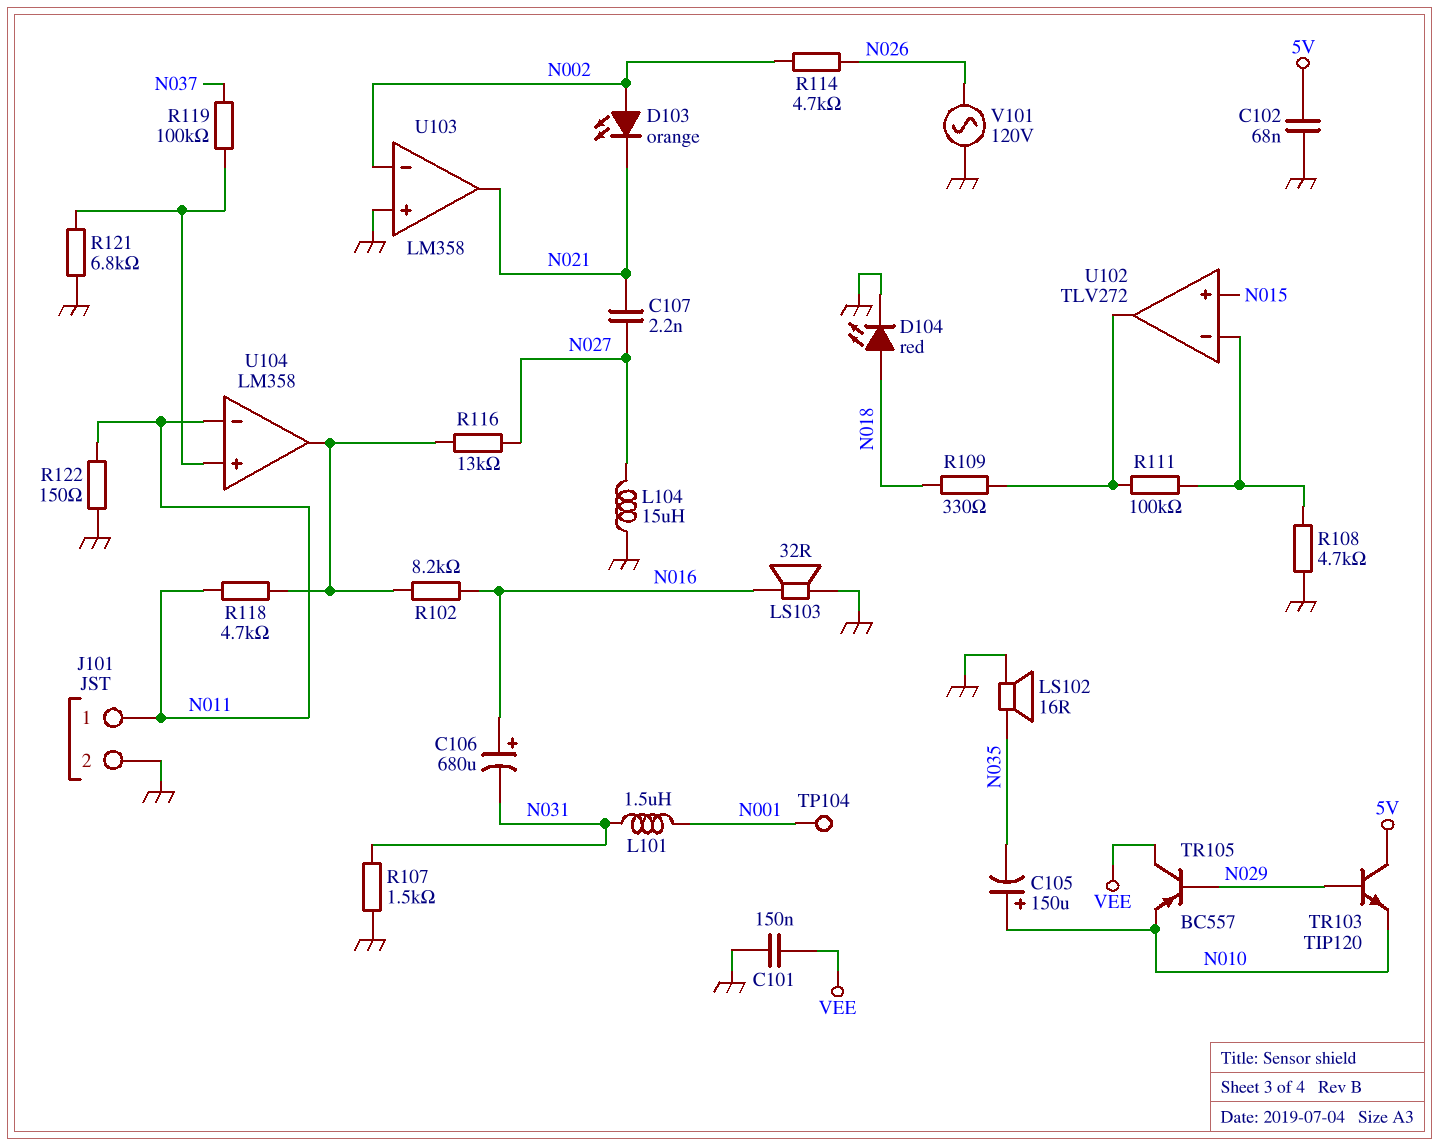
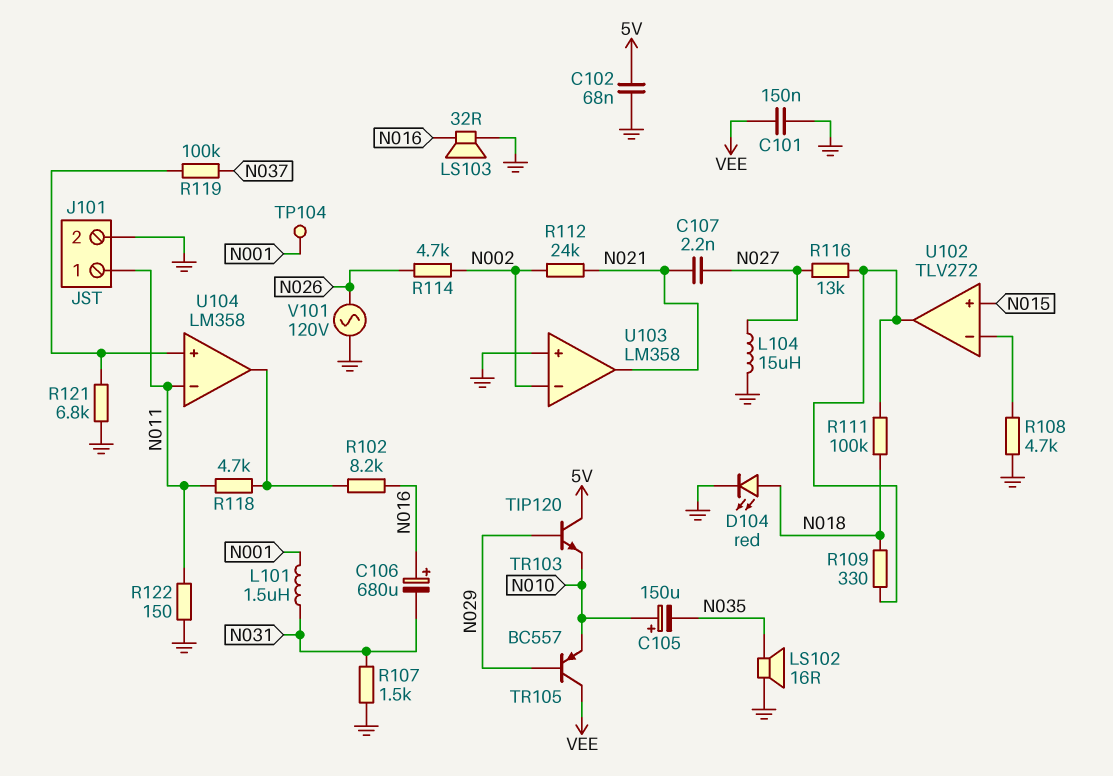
D103: LED orange (A N002, K N021) -> none
R111: 100k (U102/in-, U102/out) -> 100k (N018, U102/out)
R112: none -> 24k (N002, N021)
R116: 13k (N027, U104/out) -> 13k (N027, U102/out)

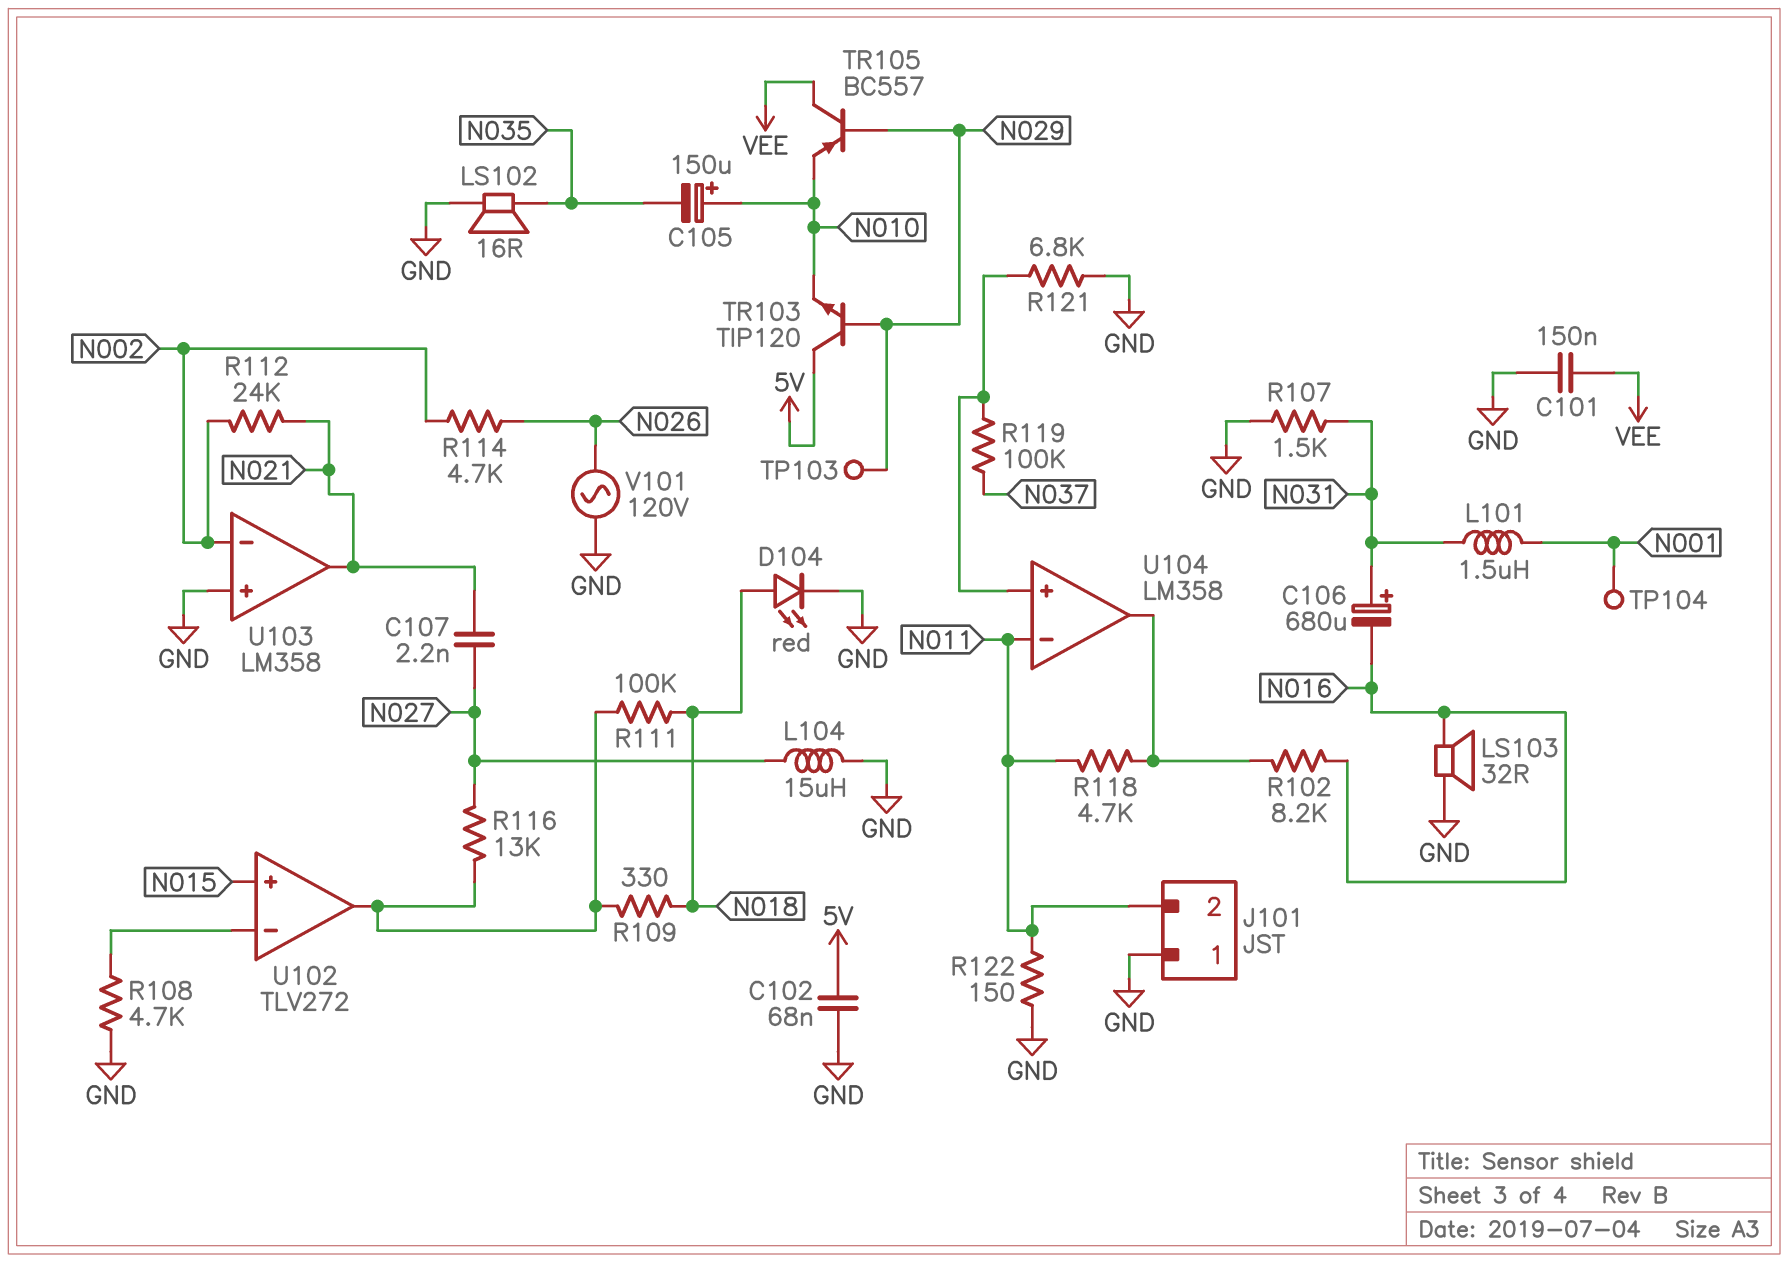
C106: 680uF (plus N016, minus N031) -> 680uF (plus N031, minus N016)
J101 pin 1: N011 -> GND
J101 pin 2: GND -> N011
TP103: none -> test point (N029)

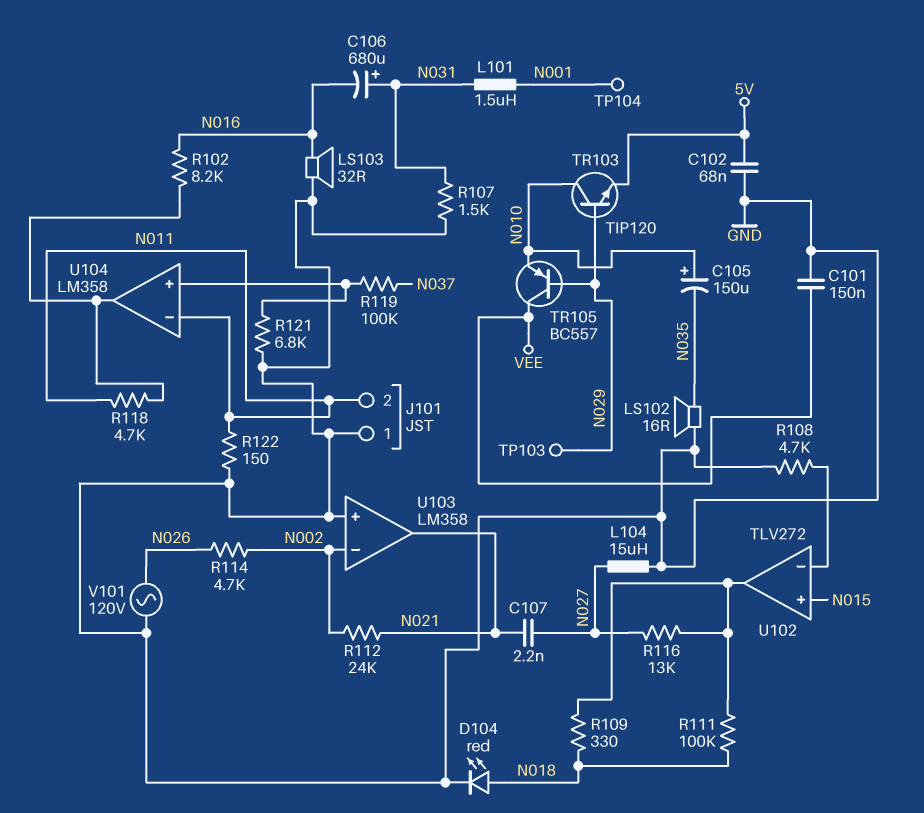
TR103: NPN TIP120 (B N029, C 5V, E N010) -> NPN TIP120 (B N029, C N010, E 5V)

